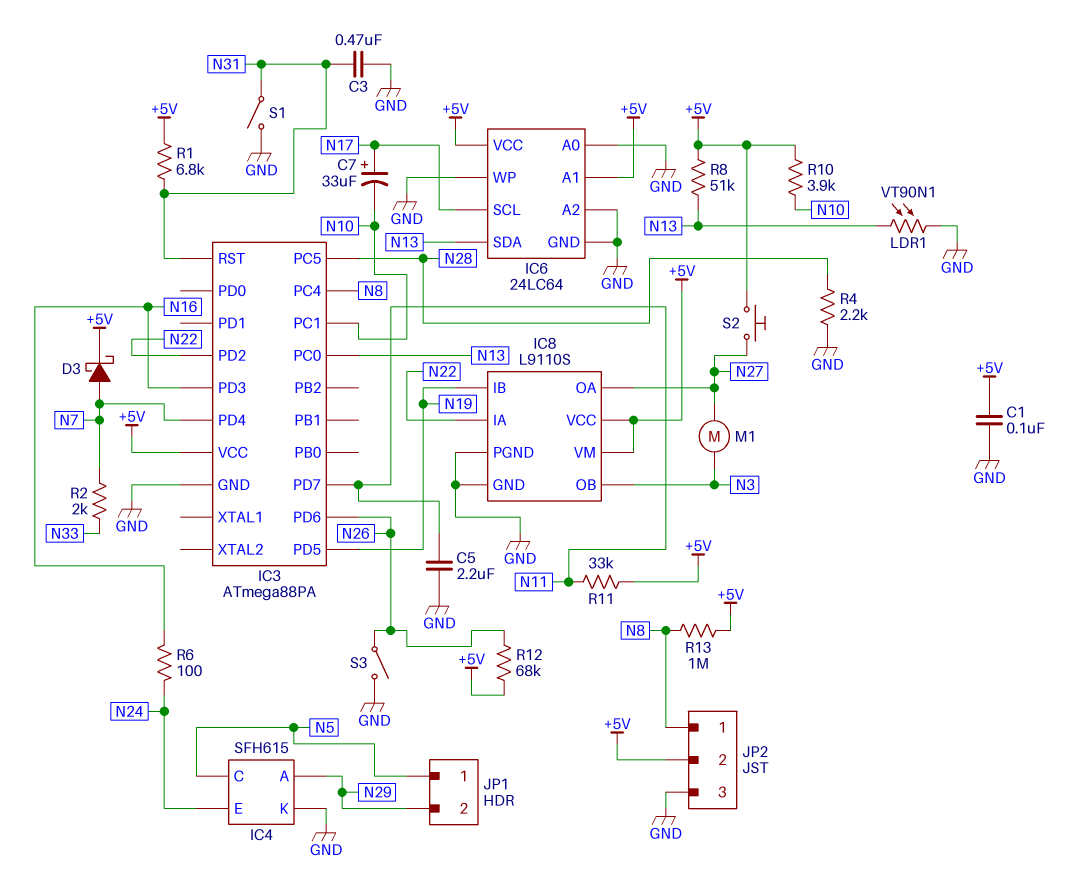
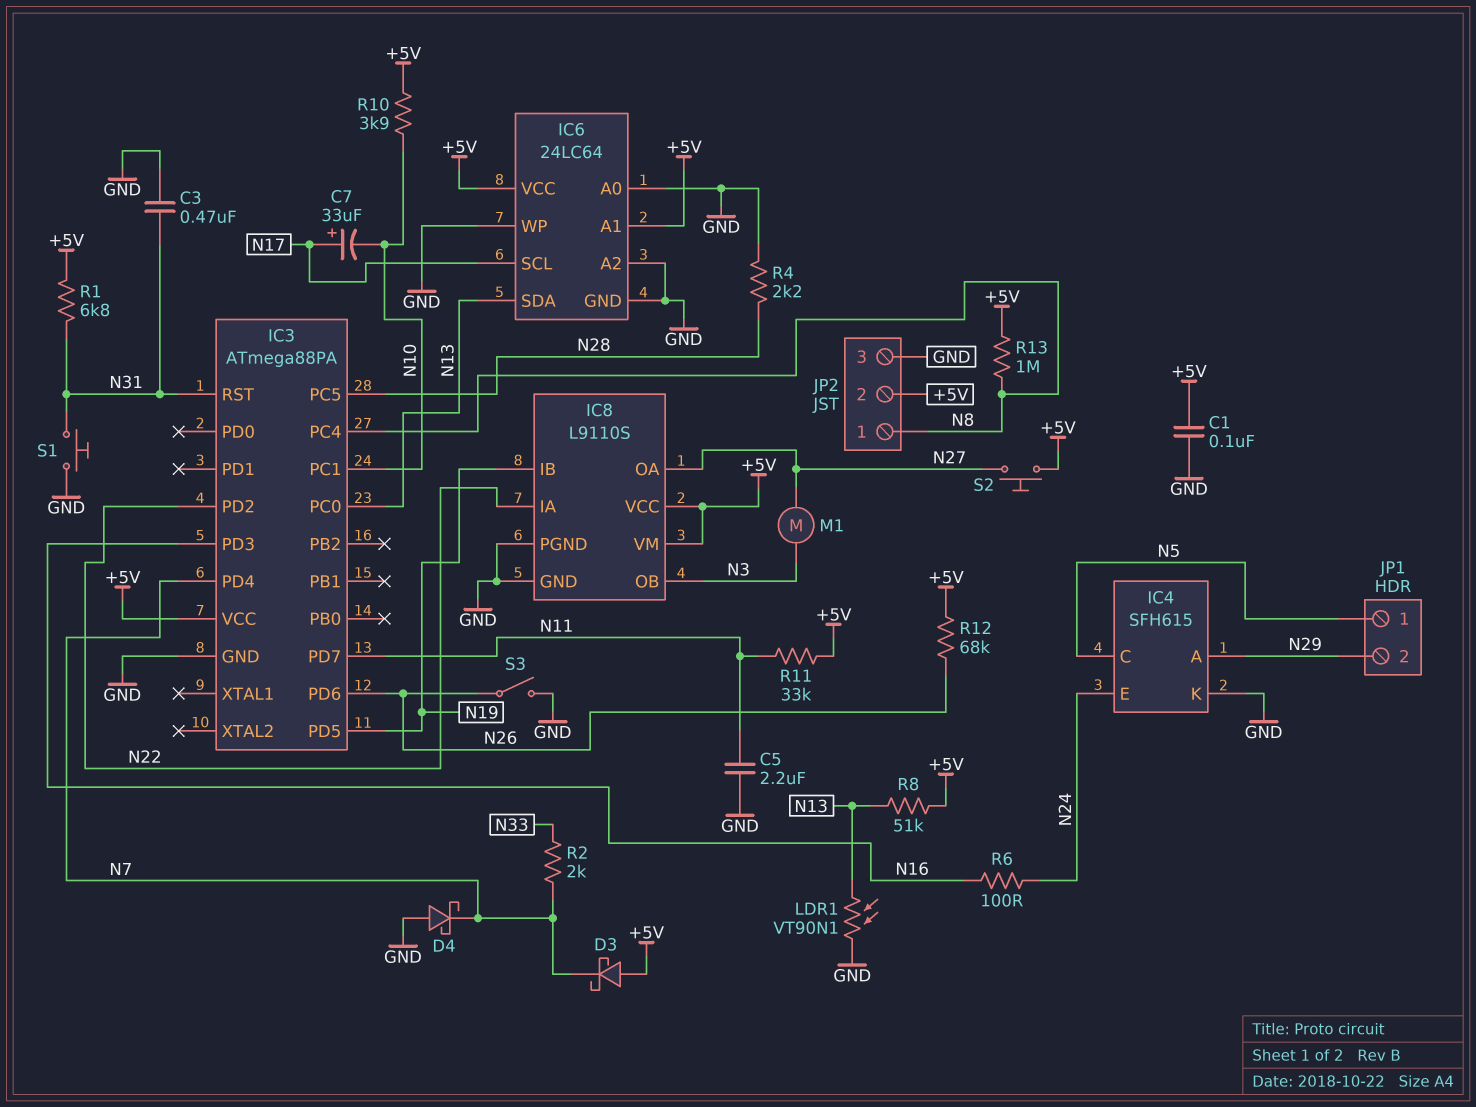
D3: schottky (A N7, K +5V) -> schottky (A +5V, K N7)
D4: none -> schottky (A GND, K N7)
S1: switch (GND, N31) -> button (GND, N31)

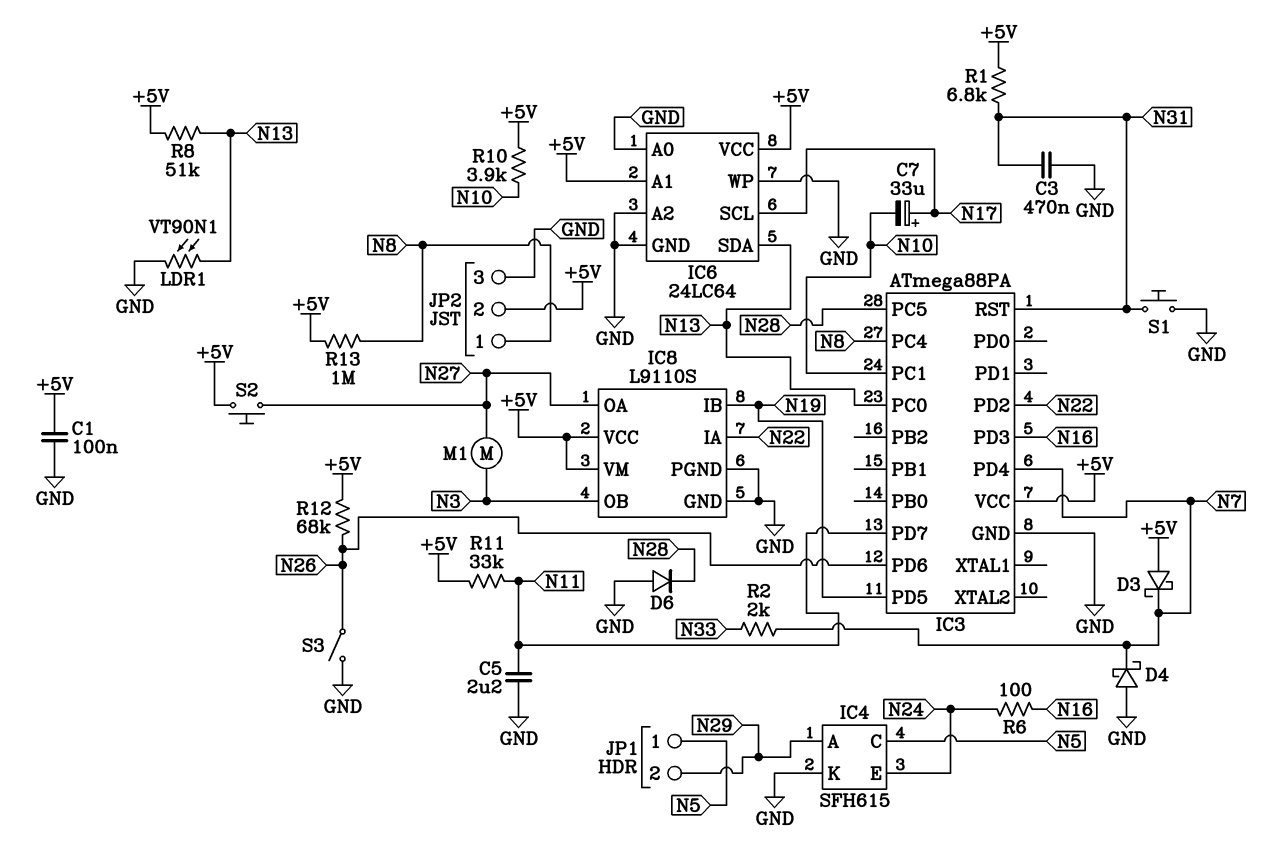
D6: none -> diode (A GND, K N28)
R4: 2.2k (GND, N28) -> none

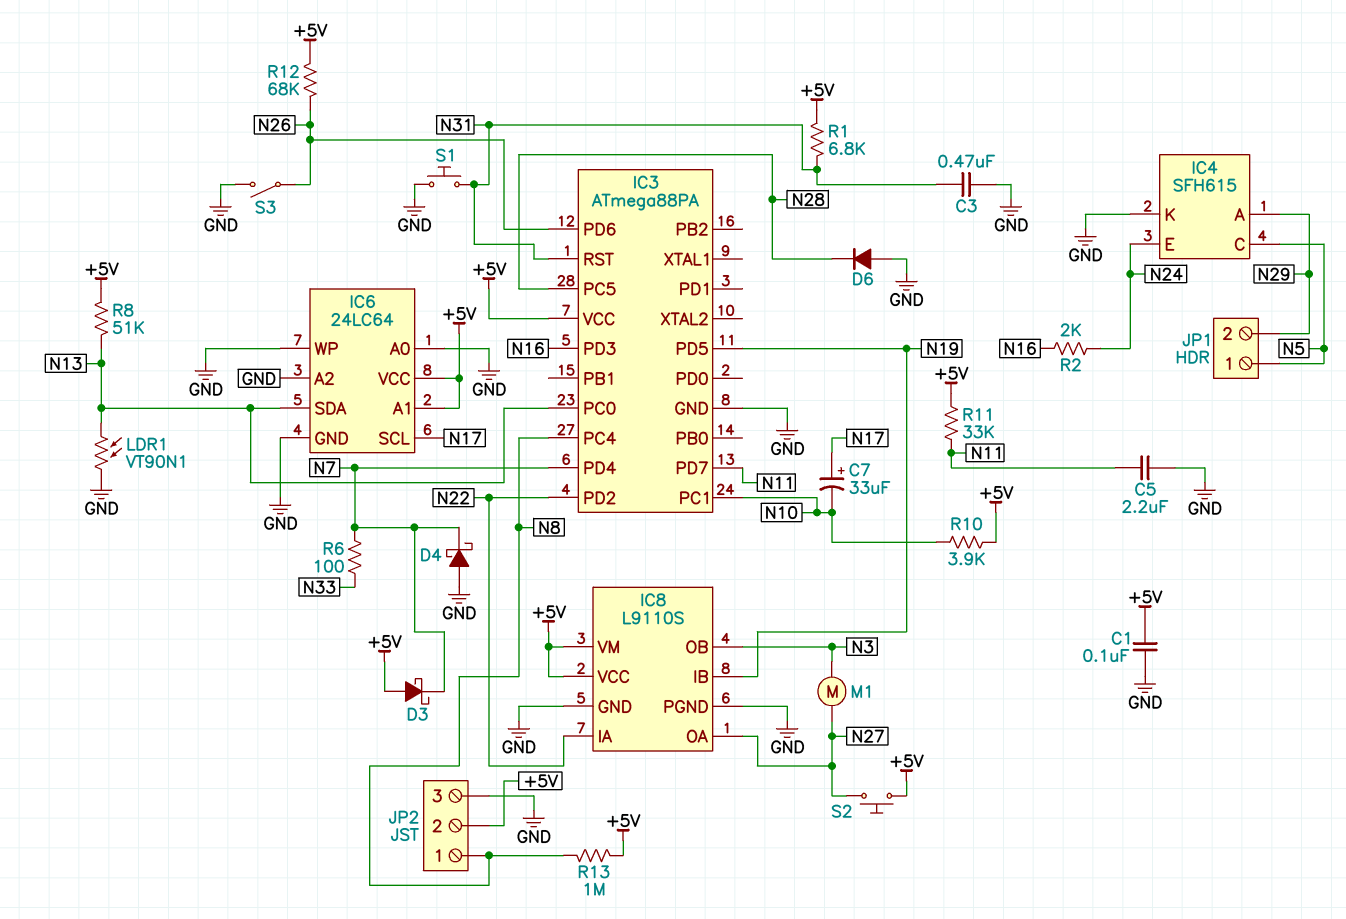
R2: 2k (N7, N33) -> 2k (N16, N24)
R6: 100 (N16, N24) -> 100 (N7, N33)

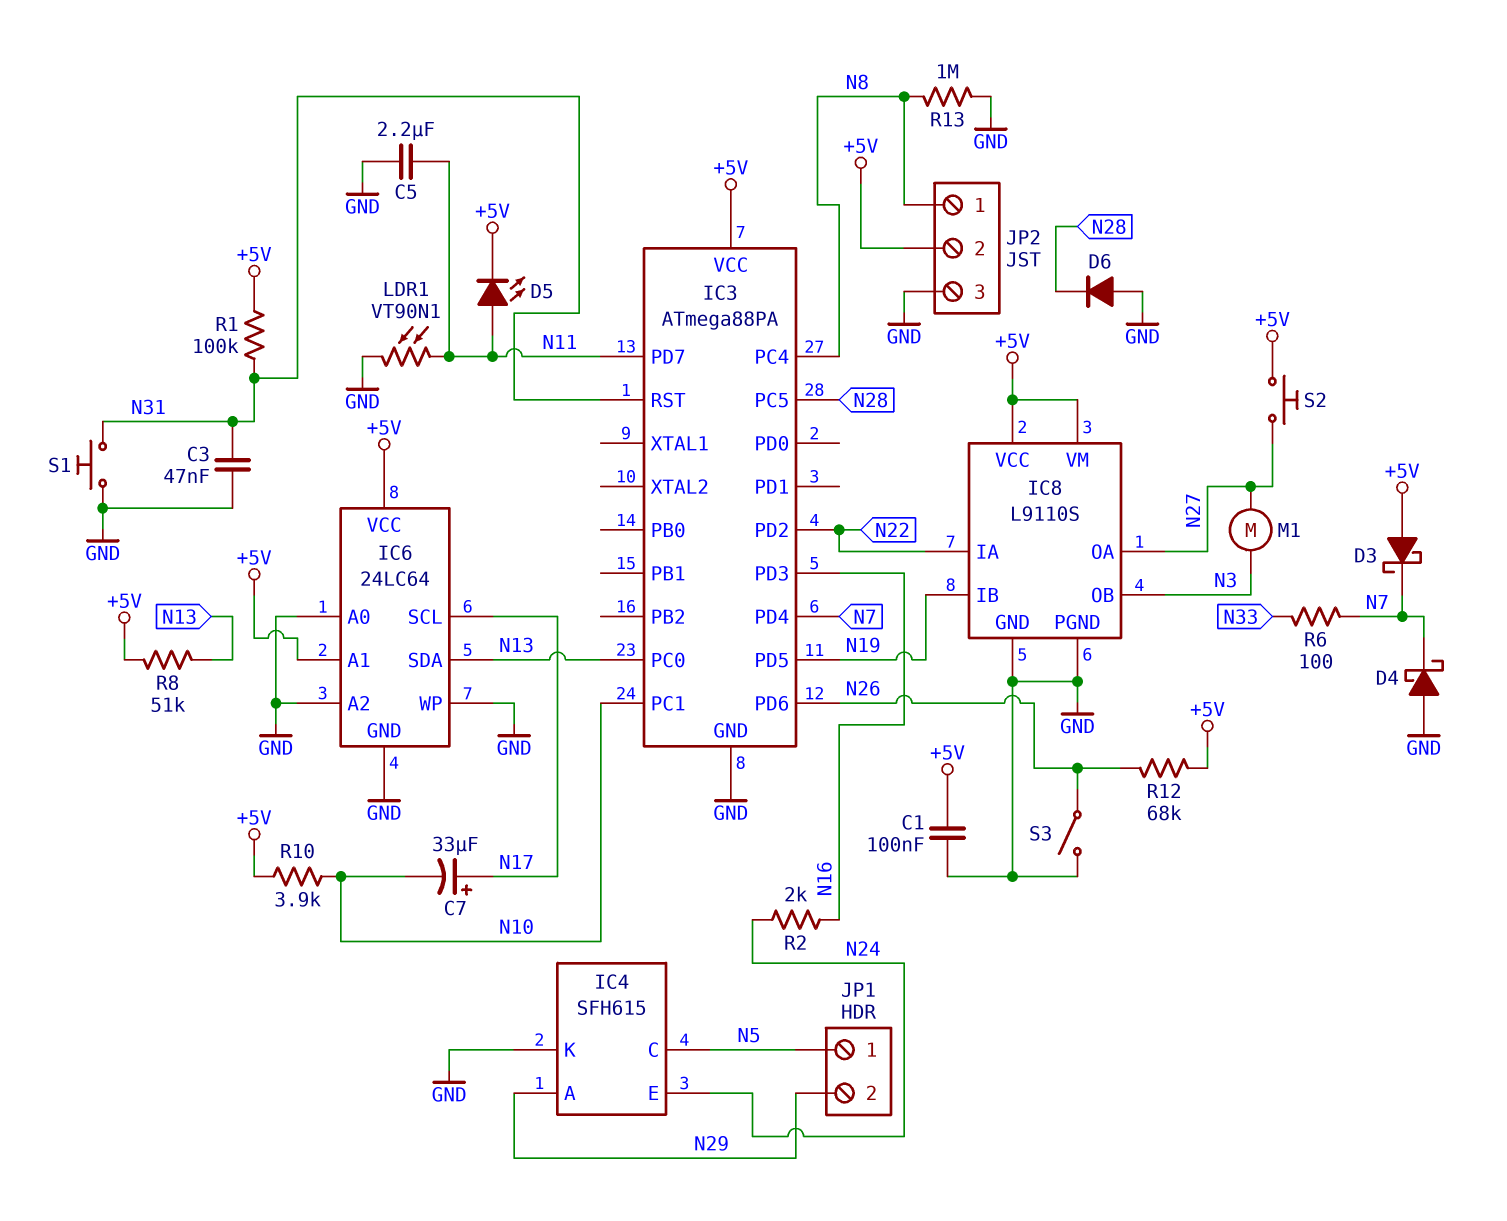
C3: 470nF (GND, N31) -> 47nF (GND, N31)
D5: none -> LED (A N11, K +5V)
LDR1: VT90N1 (GND, N13) -> VT90N1 (GND, N11)
R1: 6.8k (+5V, N31) -> 100k (+5V, N31)
R11: 33k (+5V, N11) -> none
R13: 1M (+5V, N8) -> 1M (GND, N8)

